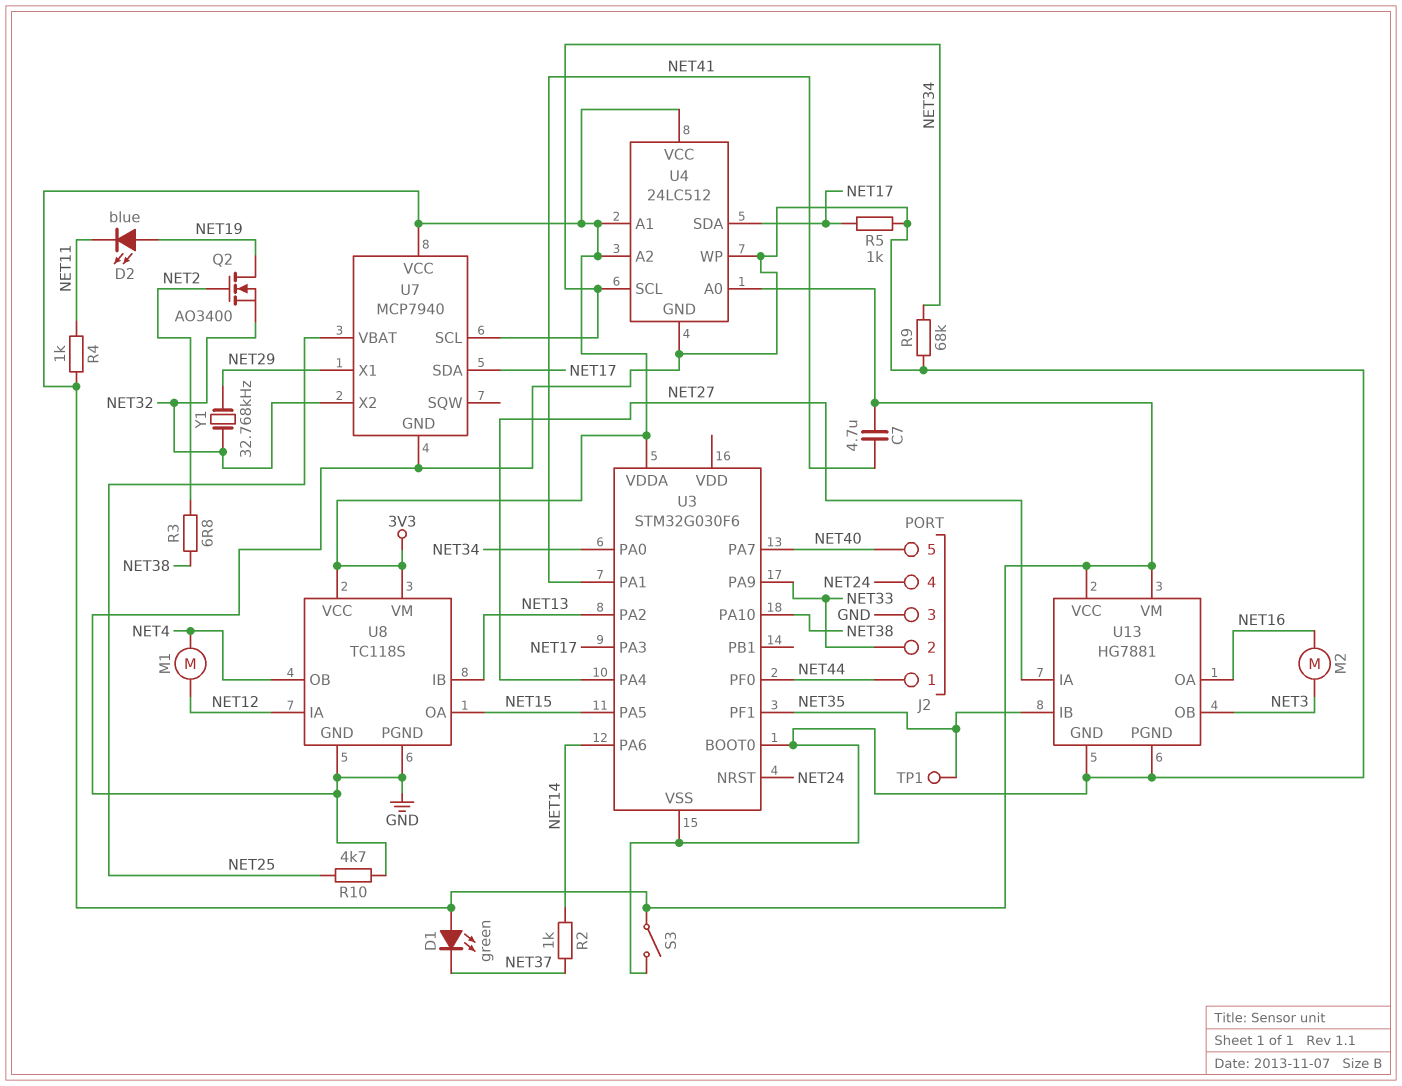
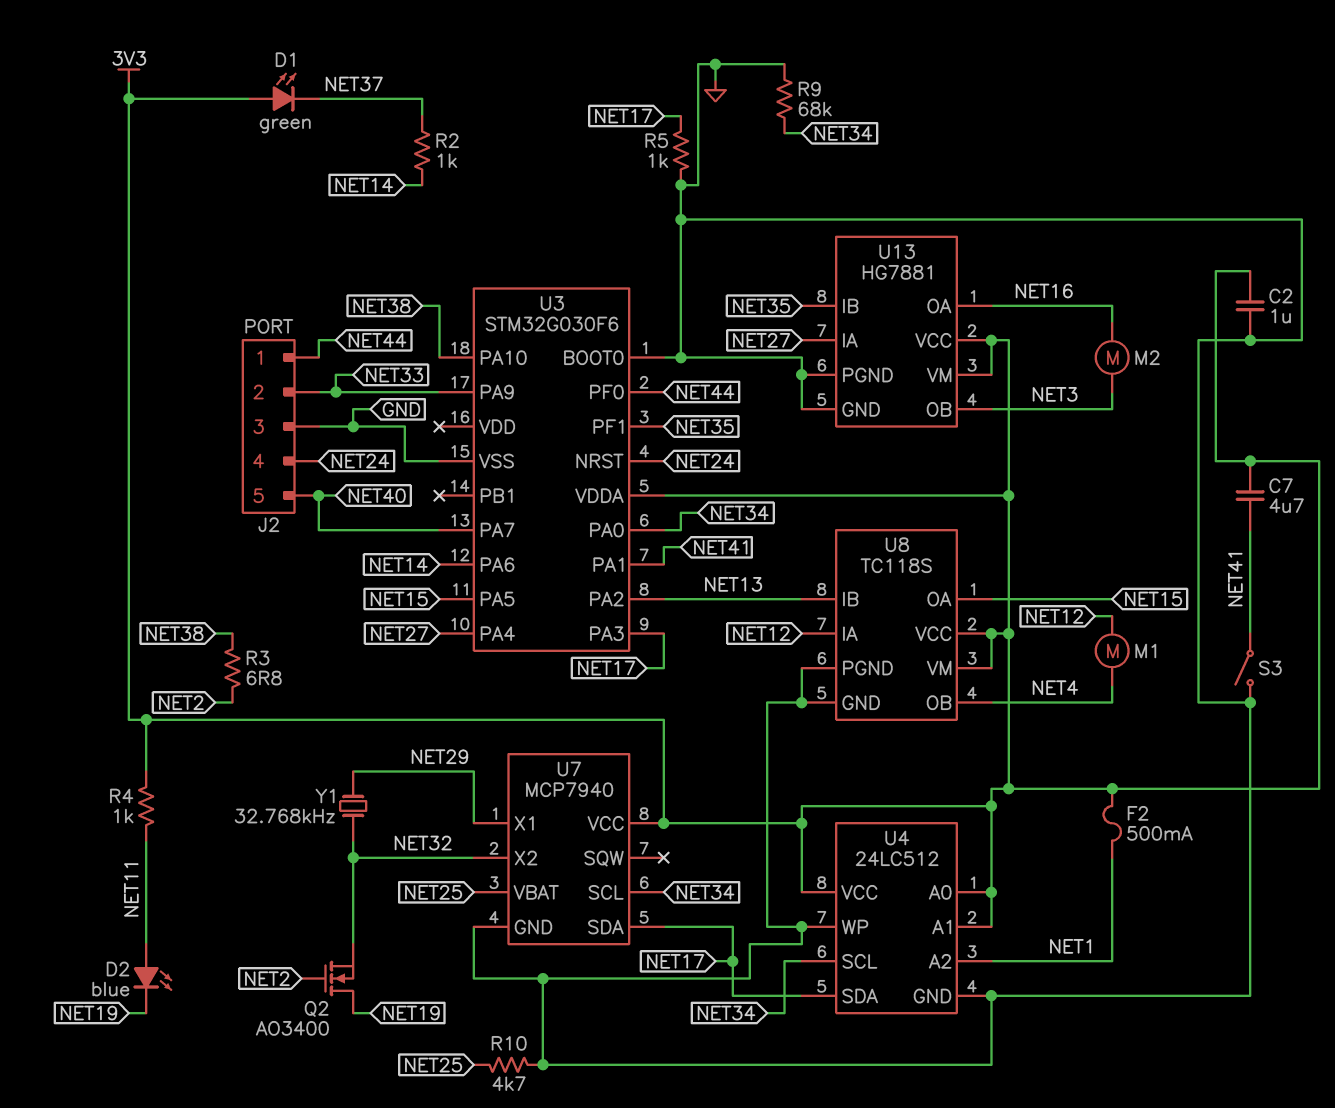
C2: none -> 1uF (3V3, GND)
D2: LED blue (A NET19, K NET11) -> LED blue (A NET11, K NET19)
F2: none -> 500mA (3V3, NET1)
S3: switch (3V3, GND) -> switch (GND, NET41)
TP1: test point (NET35) -> none
U4 pin A2: 3V3 -> NET1

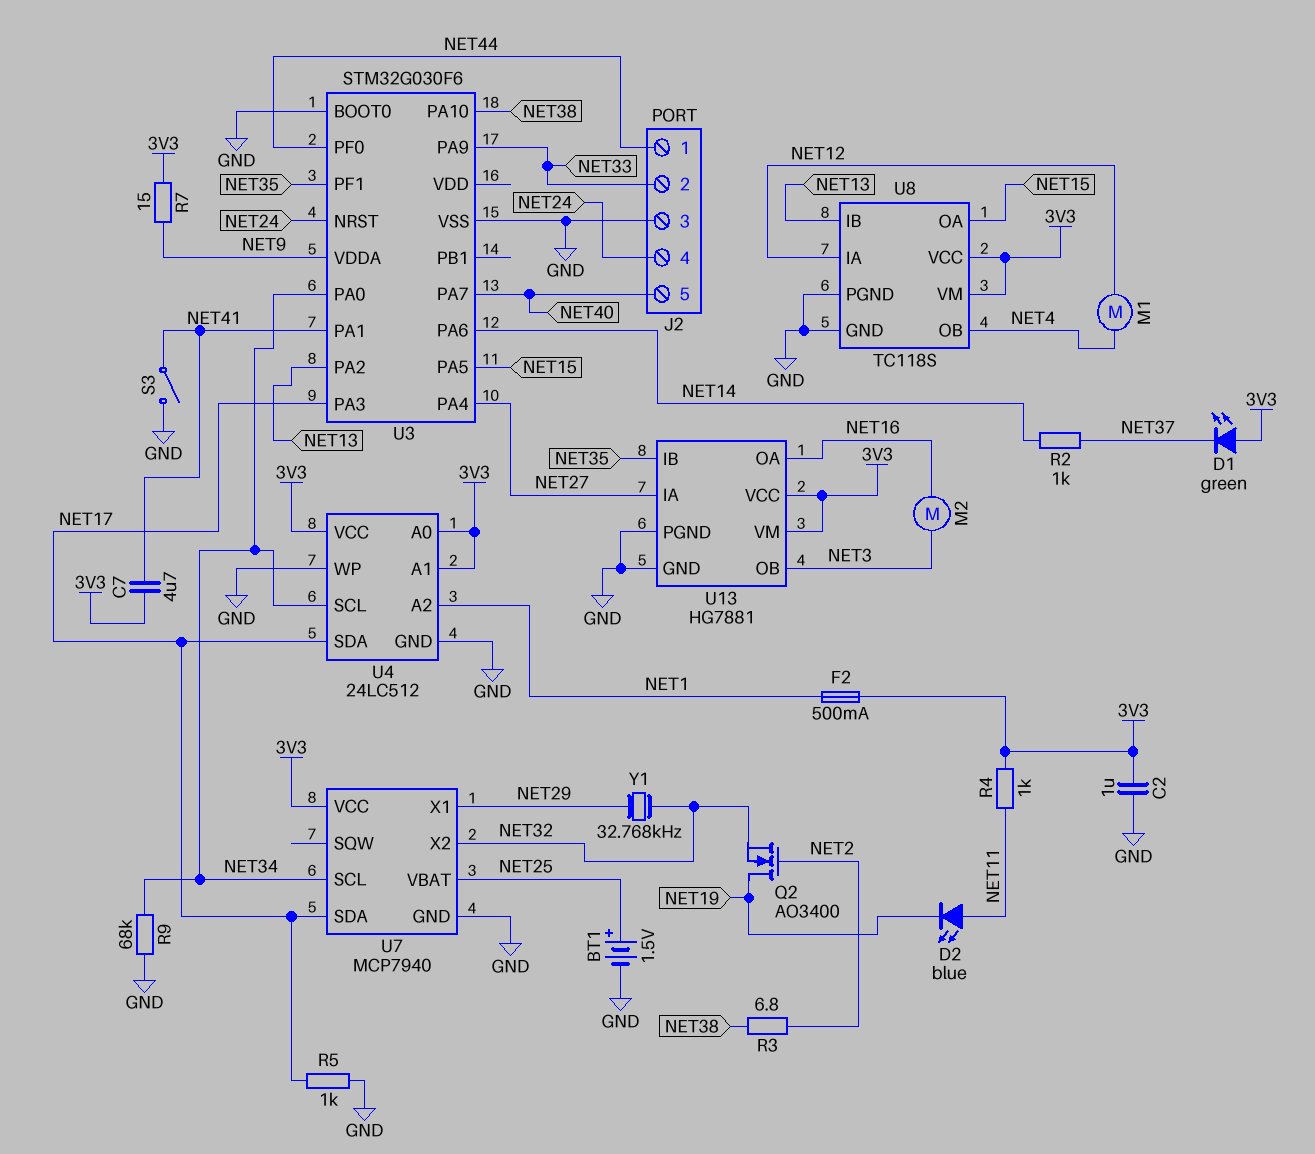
BT1: none -> 1.5V (plus NET25, minus GND)
R7: none -> 15 (3V3, NET9)
R10: 4.7k (GND, NET25) -> none
U3 pin VDDA: 3V3 -> NET9

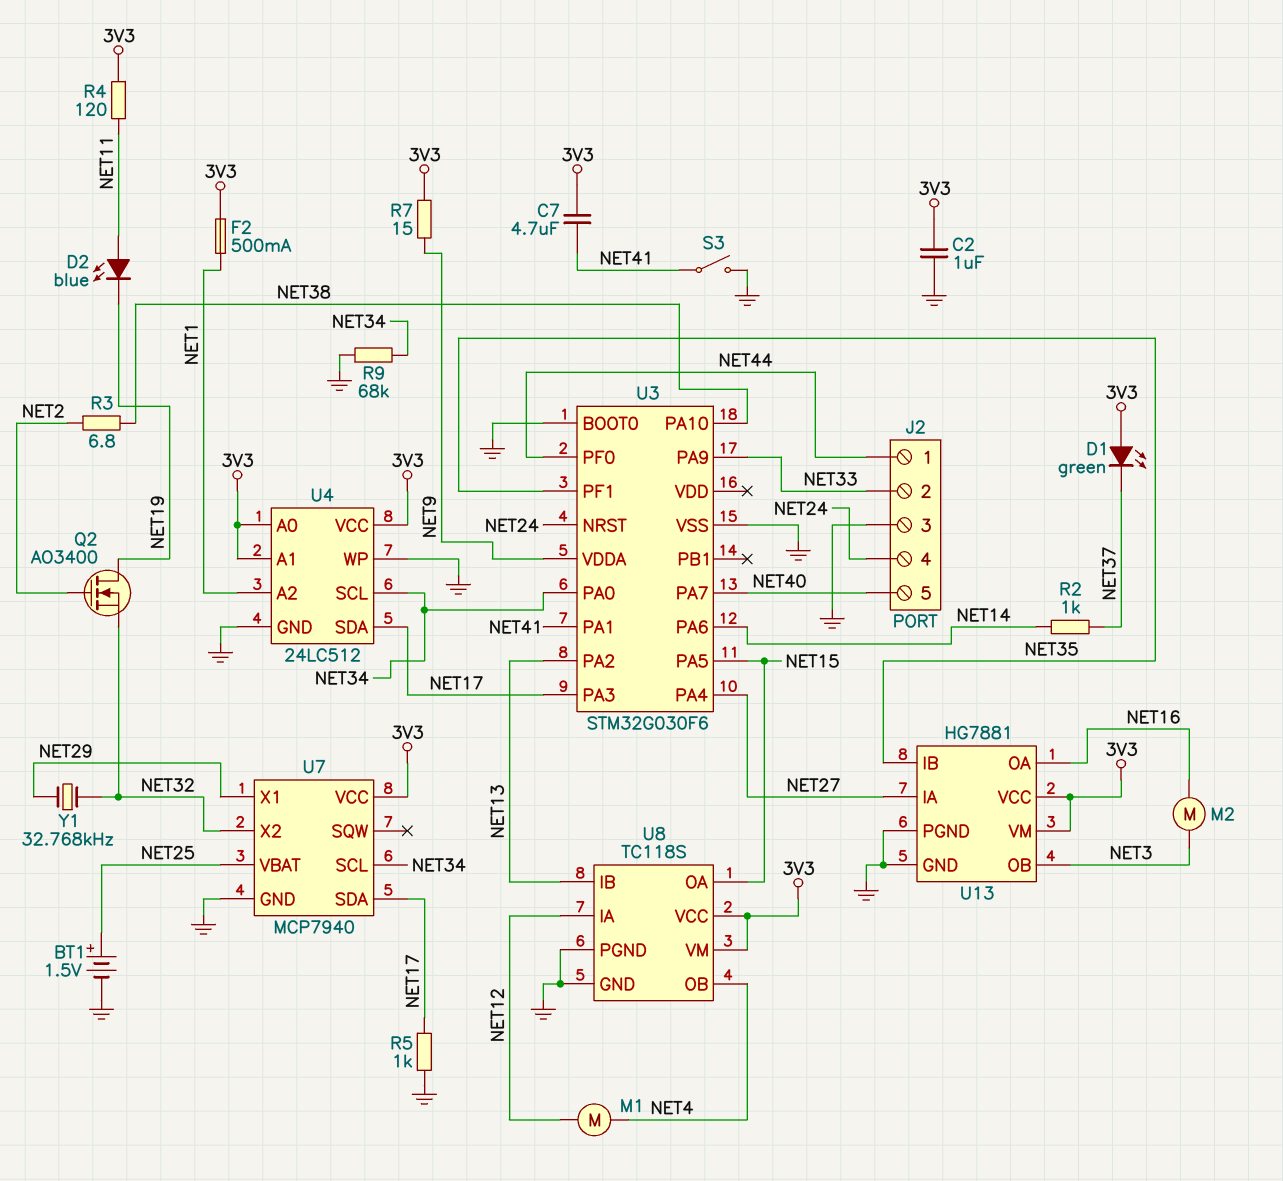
R4: 1k (3V3, NET11) -> 120 (3V3, NET11)

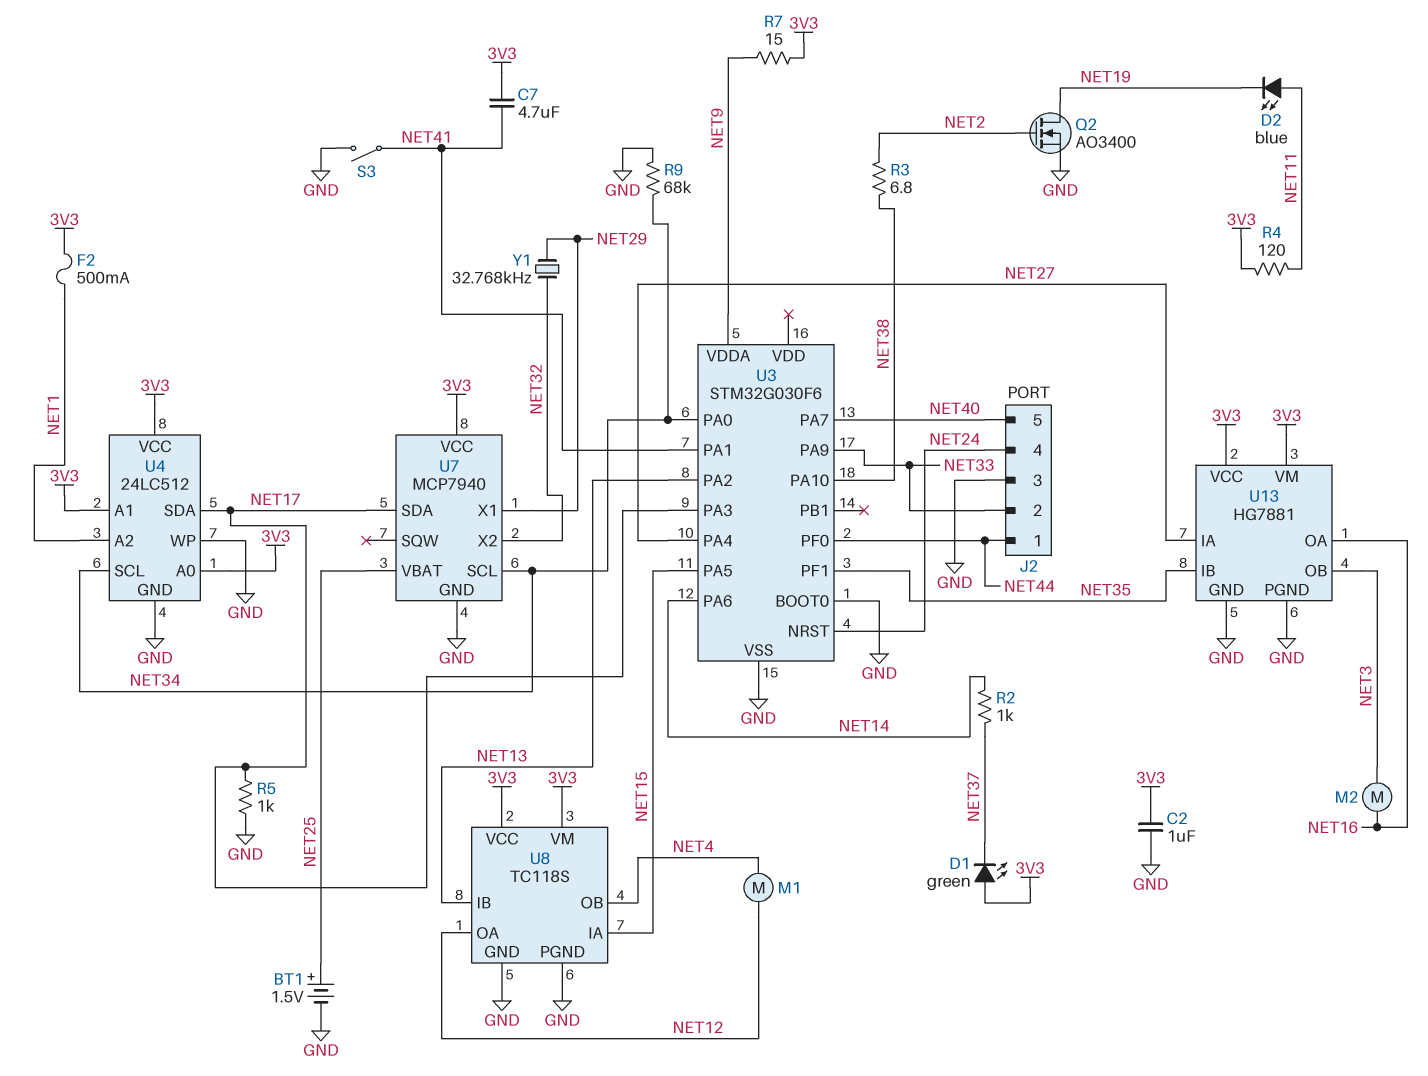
Q2: NMOS AO3400 (G NET2, D NET19, S NET32) -> NMOS AO3400 (G NET2, D NET19, S GND)
U8 pin IA: NET12 -> NET15
U8 pin OA: NET15 -> NET12

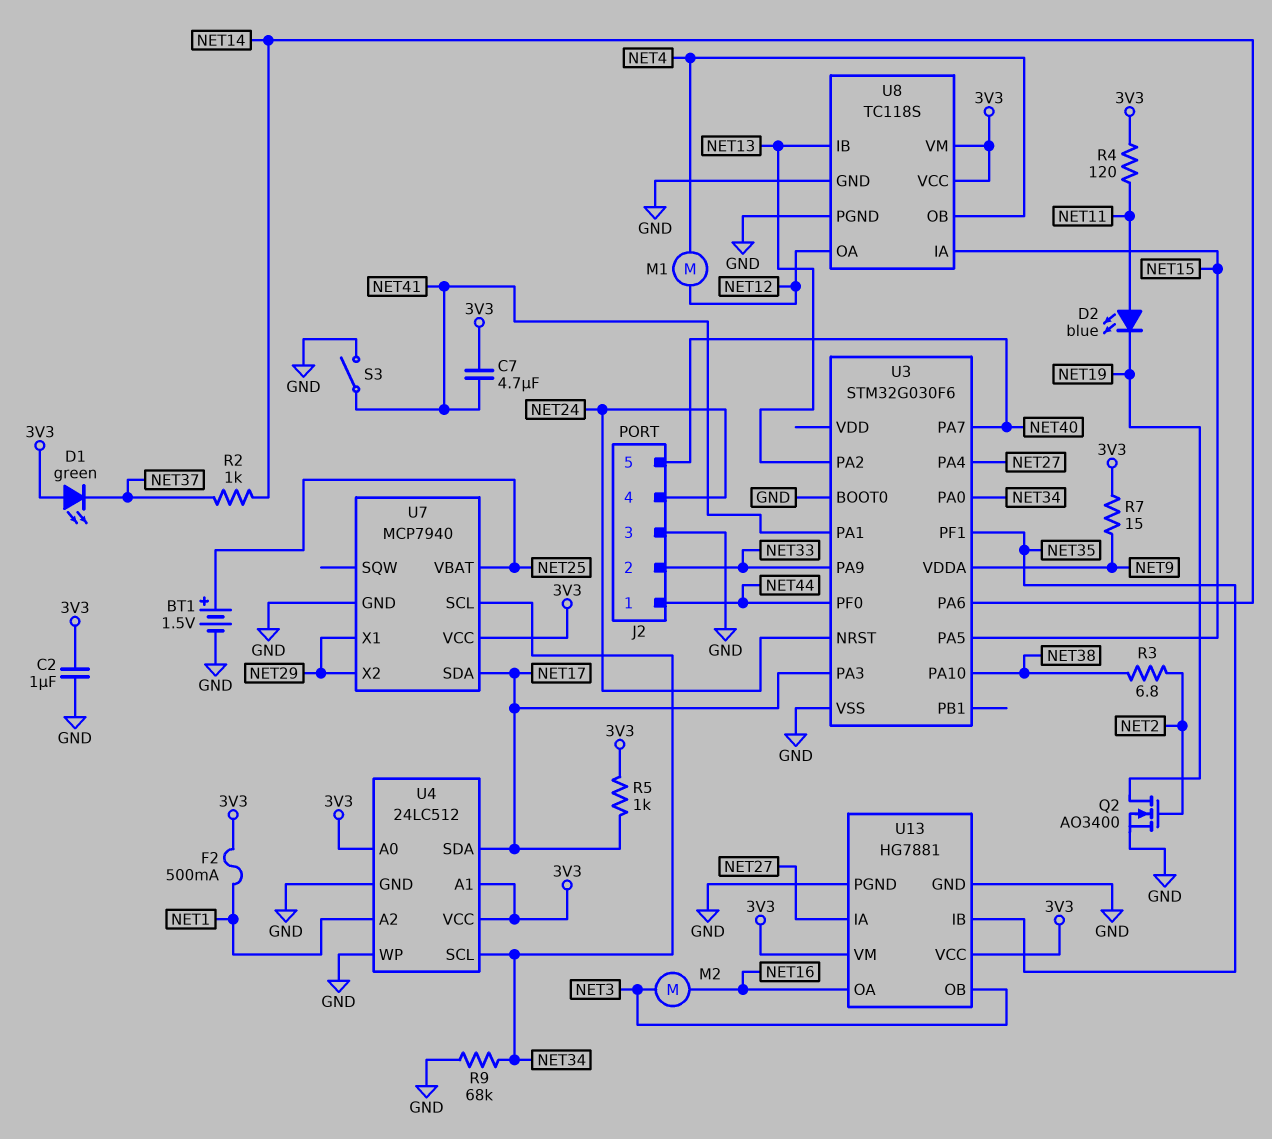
R5: 1k (GND, NET17) -> 1k (3V3, NET17)
U7 pin X2: NET32 -> NET29
Y1: 32.768kHz (NET29, NET32) -> none

